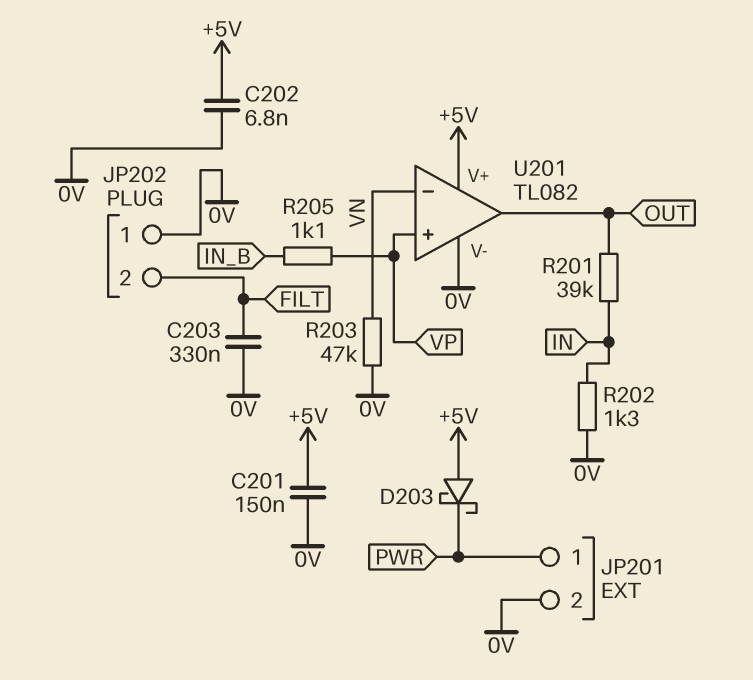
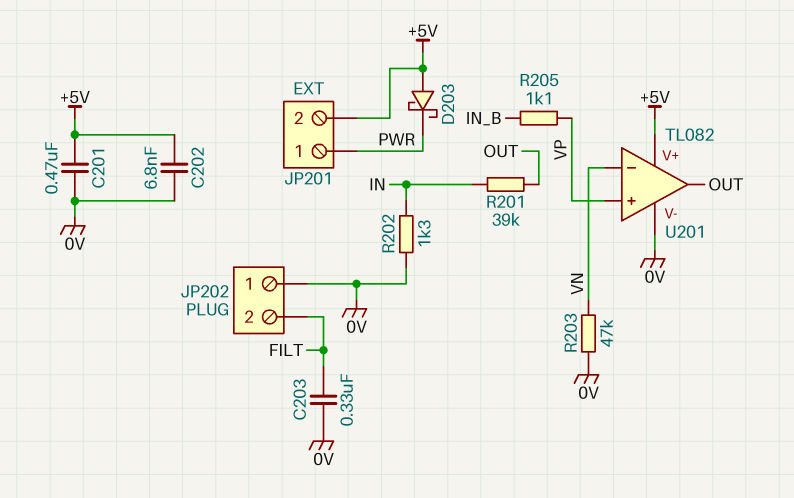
C201: 150nF (+5V, 0V) -> 470nF (+5V, 0V)
JP201 pin 2: 0V -> +5V

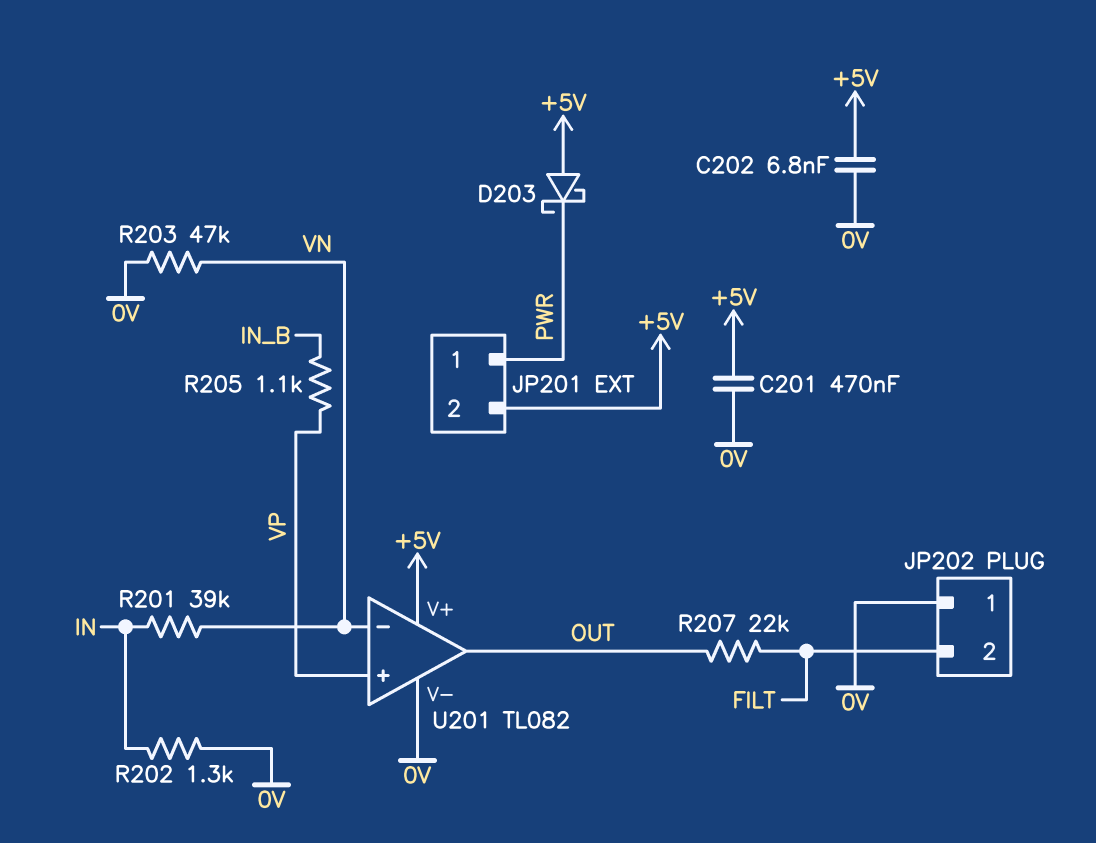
C203: 330nF (0V, FILT) -> none
R201: 39k (IN, OUT) -> 39k (IN, VN)
R207: none -> 22k (FILT, OUT)

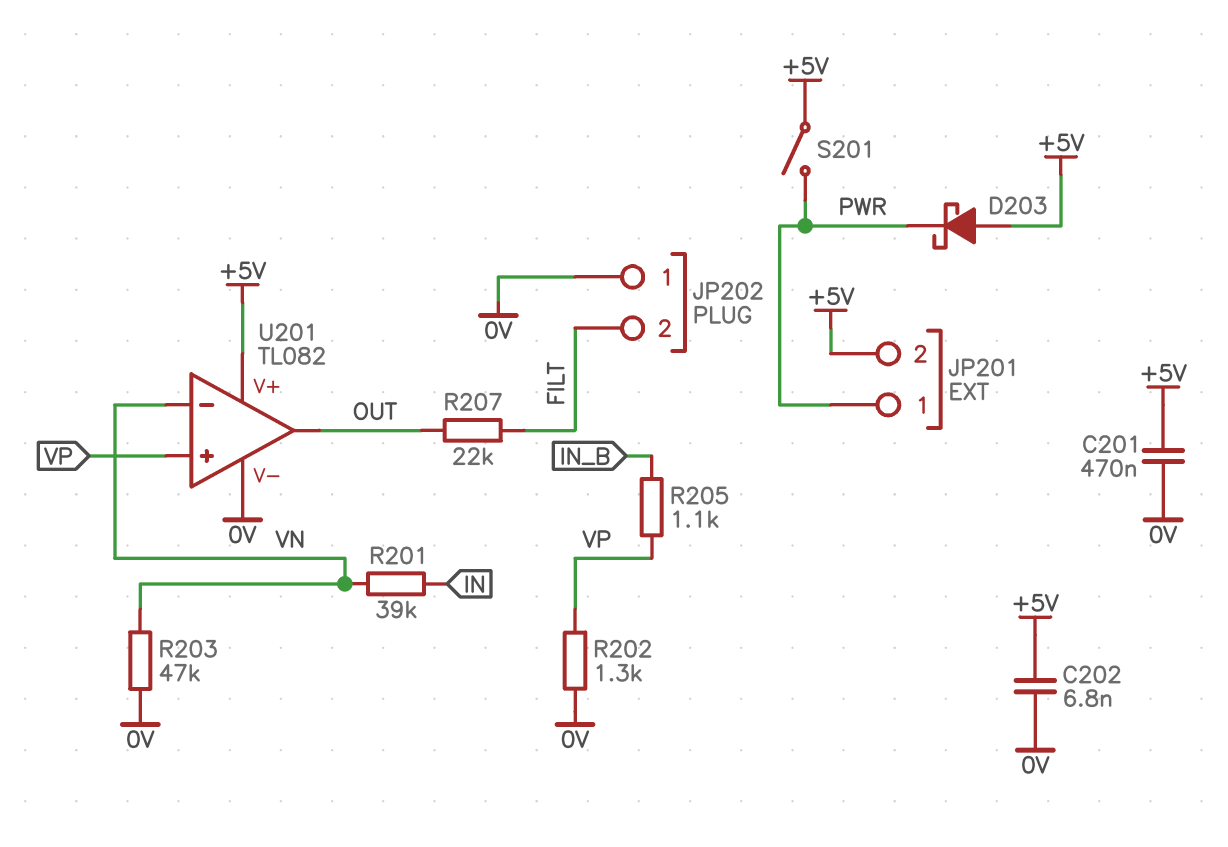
R202: 1.3k (0V, IN) -> 1.3k (0V, VP)
S201: none -> switch (+5V, PWR)

